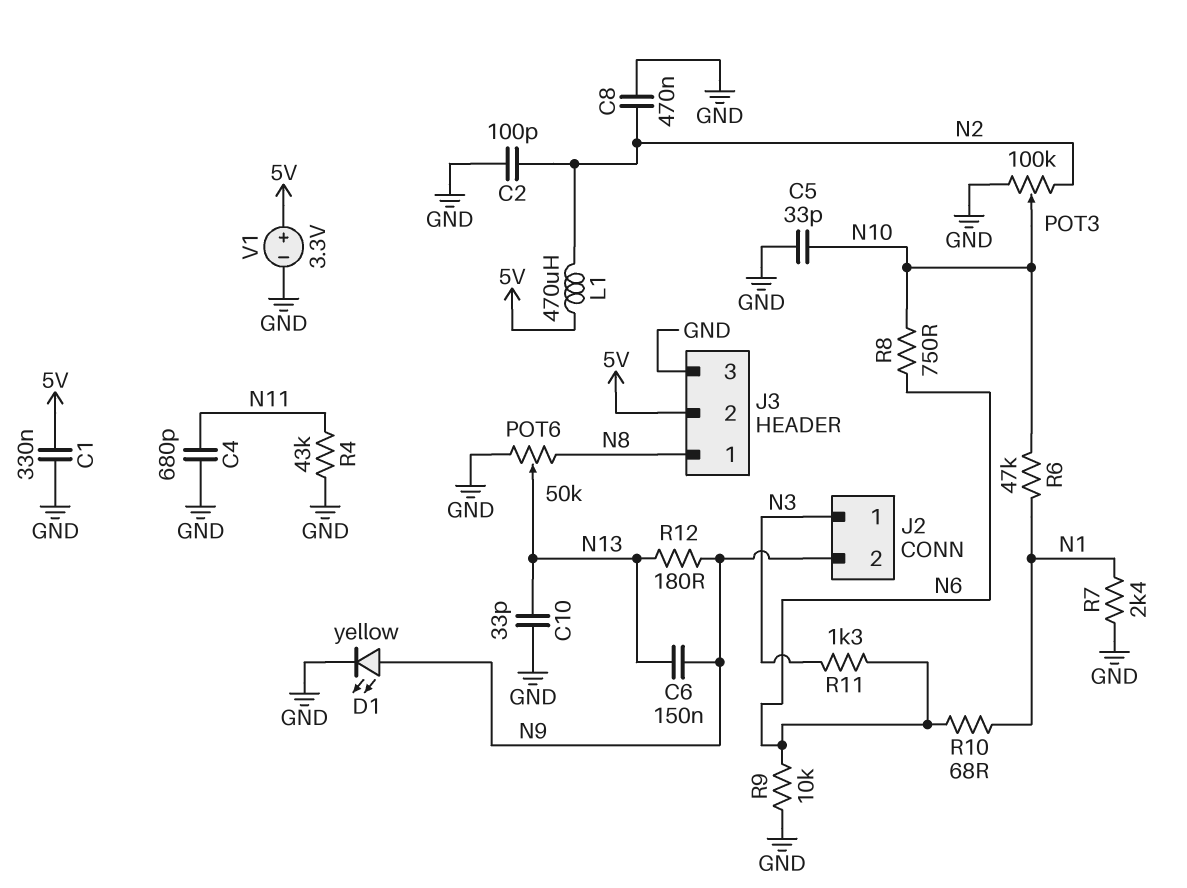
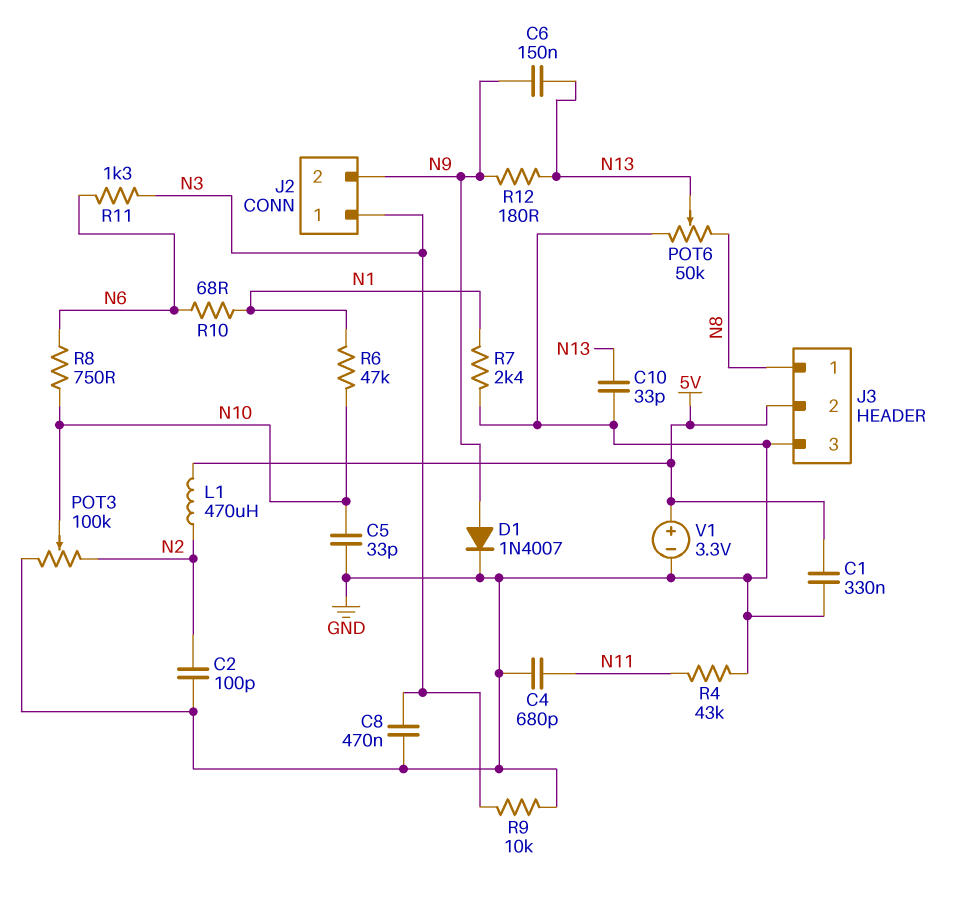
C8: 470nF (GND, N2) -> 470nF (GND, N3)
D1: LED yellow (A N9, K GND) -> diode 1N4007 (A N9, K GND)
R9: 10k (GND, N6) -> 10k (GND, N3)

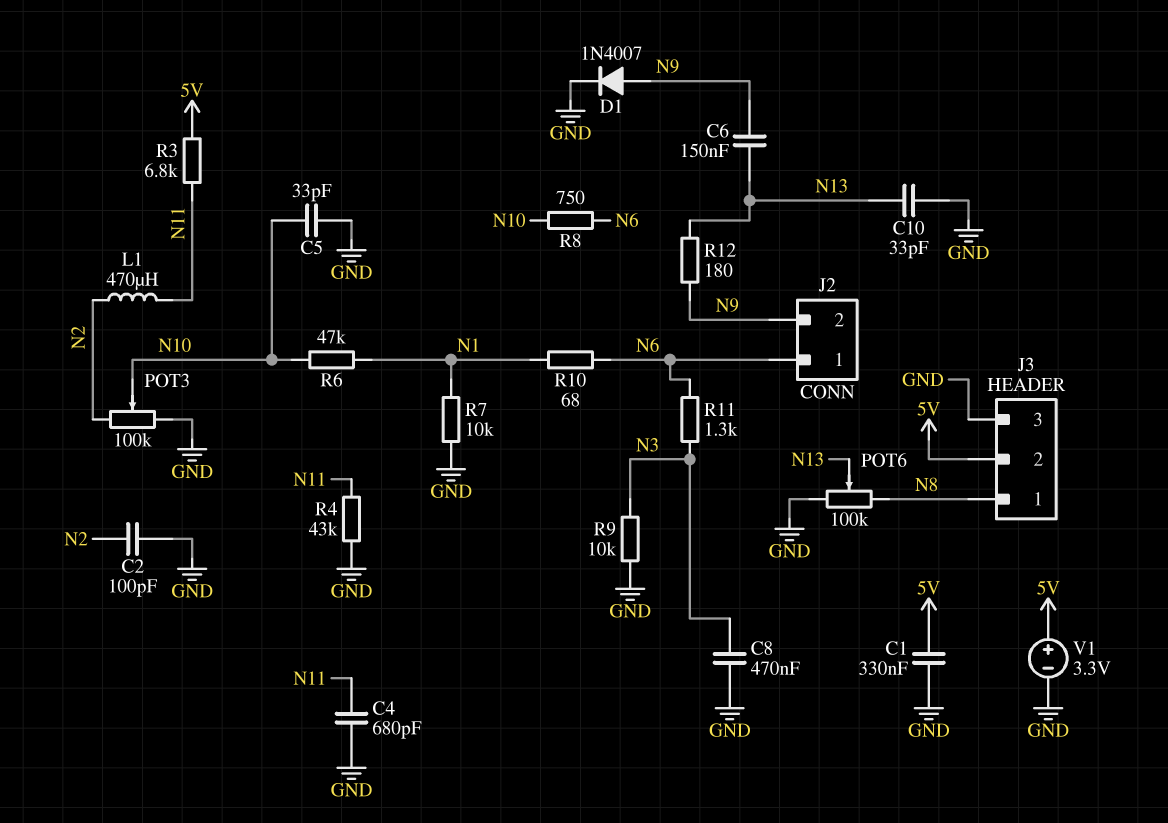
J2 pin 1: N3 -> N6
L1: 470uH (5V, N2) -> 470uH (N2, N11)
POT6: 50k (GND, N8, wiper N13) -> 100k (GND, N8, wiper N13)
R3: none -> 6.8k (5V, N11)
R7: 2.4k (GND, N1) -> 10k (GND, N1)

